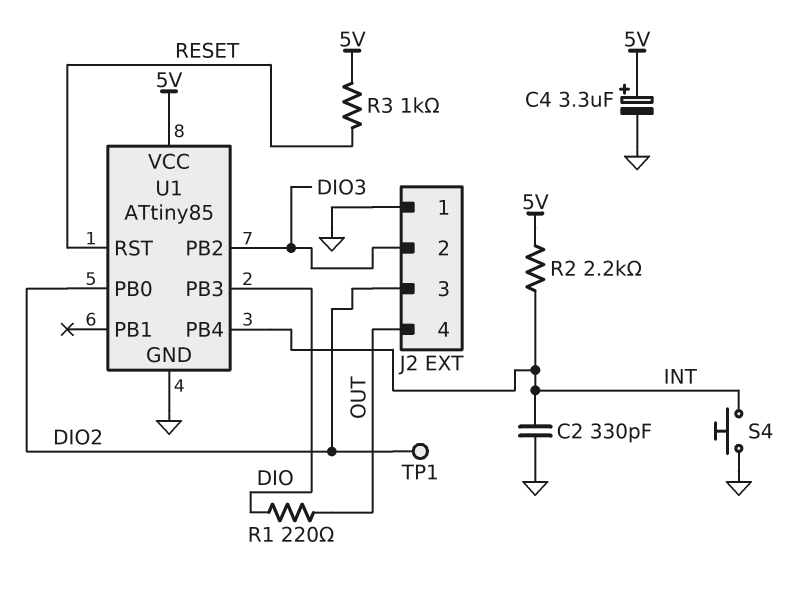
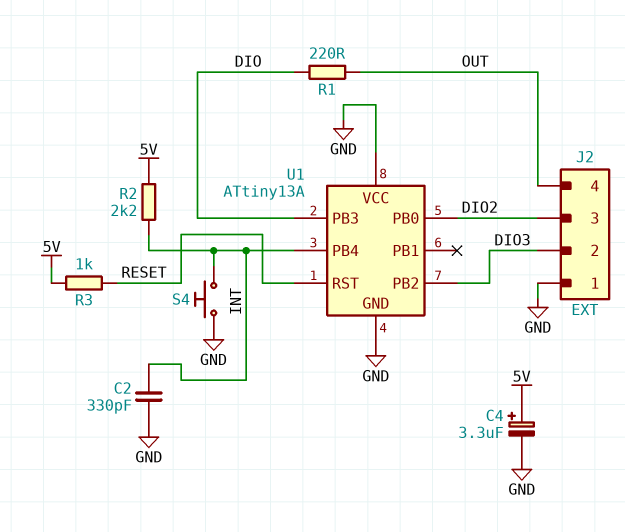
TP1: test point (DIO2) -> none
U1: ATtiny85 -> ATtiny13A
U1 pin VCC: 5V -> GND

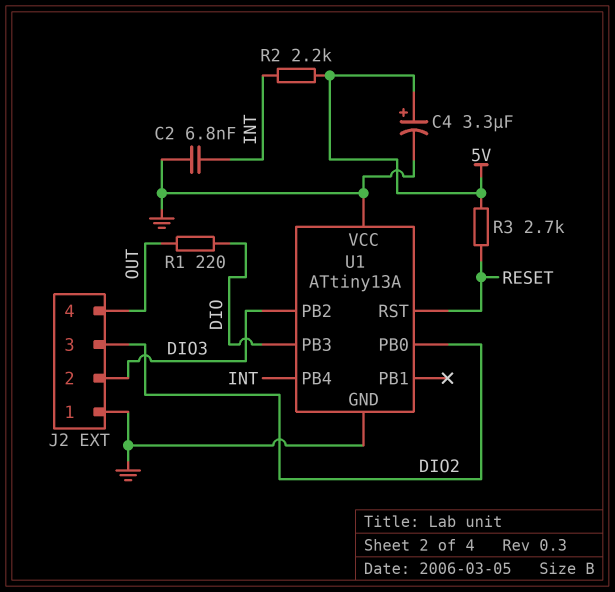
C2: 330pF (GND, INT) -> 6.8nF (GND, INT)
R3: 1k (5V, RESET) -> 2.7k (5V, RESET)
S4: button (GND, INT) -> none

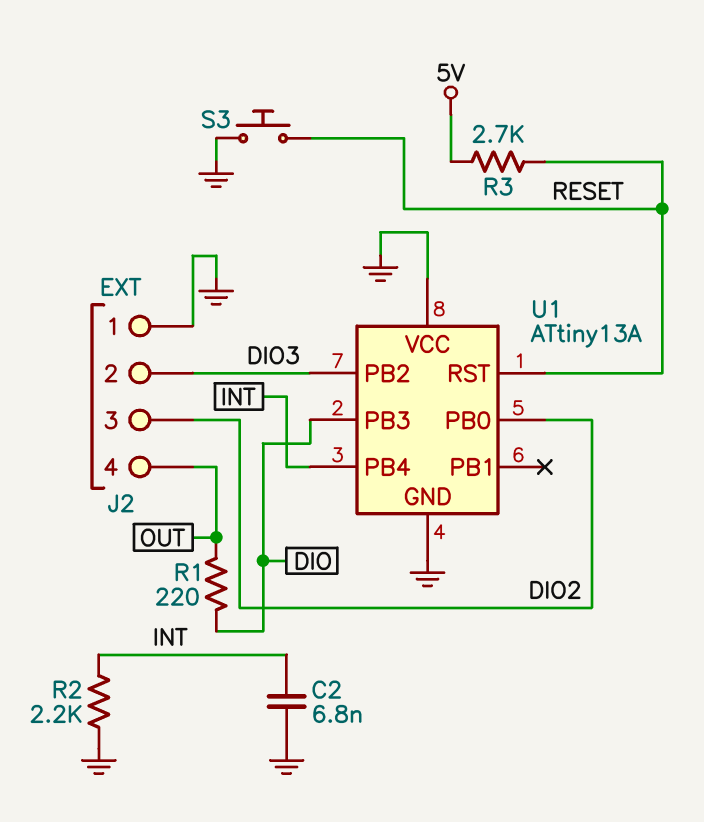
C4: 3.3uF (plus 5V, minus GND) -> none
R2: 2.2k (5V, INT) -> 2.2k (GND, INT)
S3: none -> button (GND, RESET)

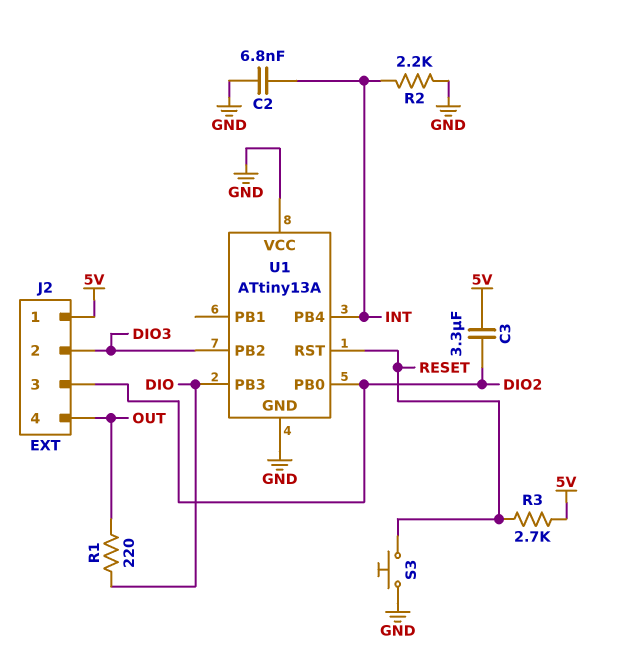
C3: none -> 3.3uF (5V, DIO2)
J2 pin 1: GND -> 5V

